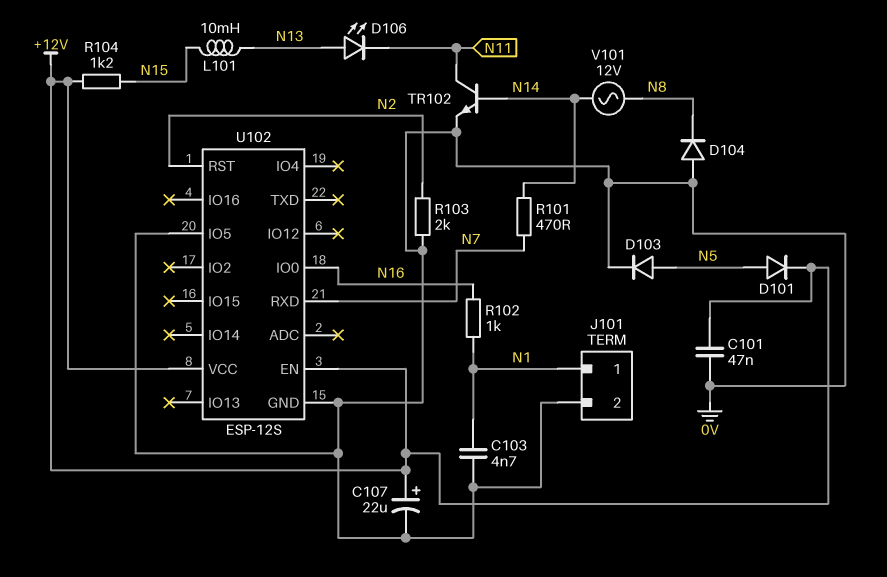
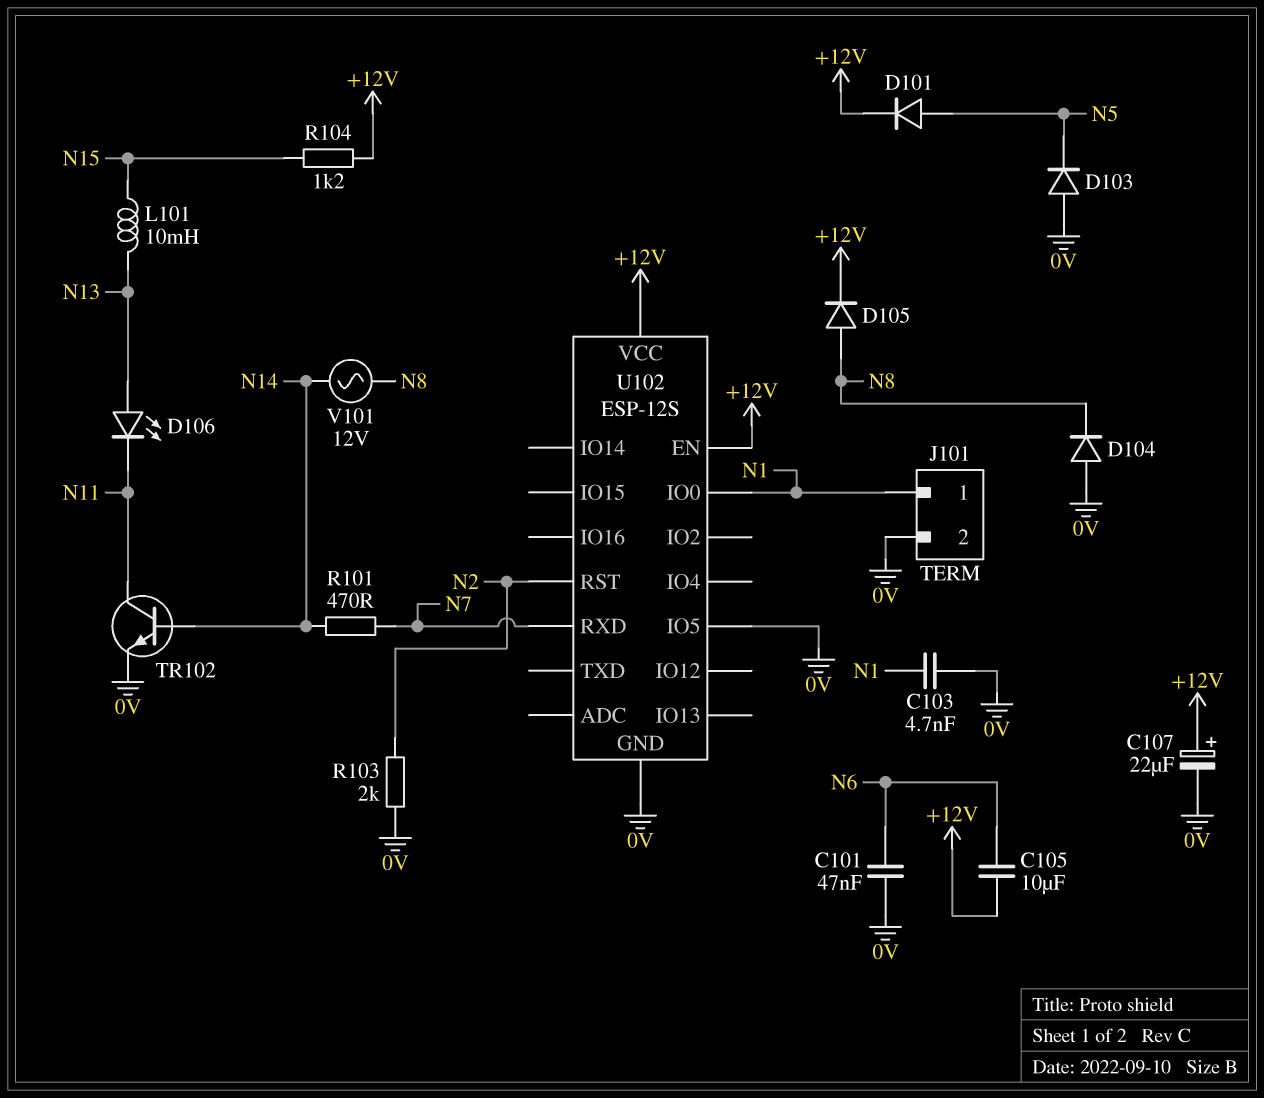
C101: 47nF (+12V, 0V) -> 47nF (0V, N6)
C105: none -> 10uF (+12V, N6)
D103: diode (A N5, K 0V) -> diode (A 0V, K N5)
D105: none -> diode (A N8, K +12V)
R102: 1k (N1, N16) -> none
U102 pin IO0: N16 -> N1

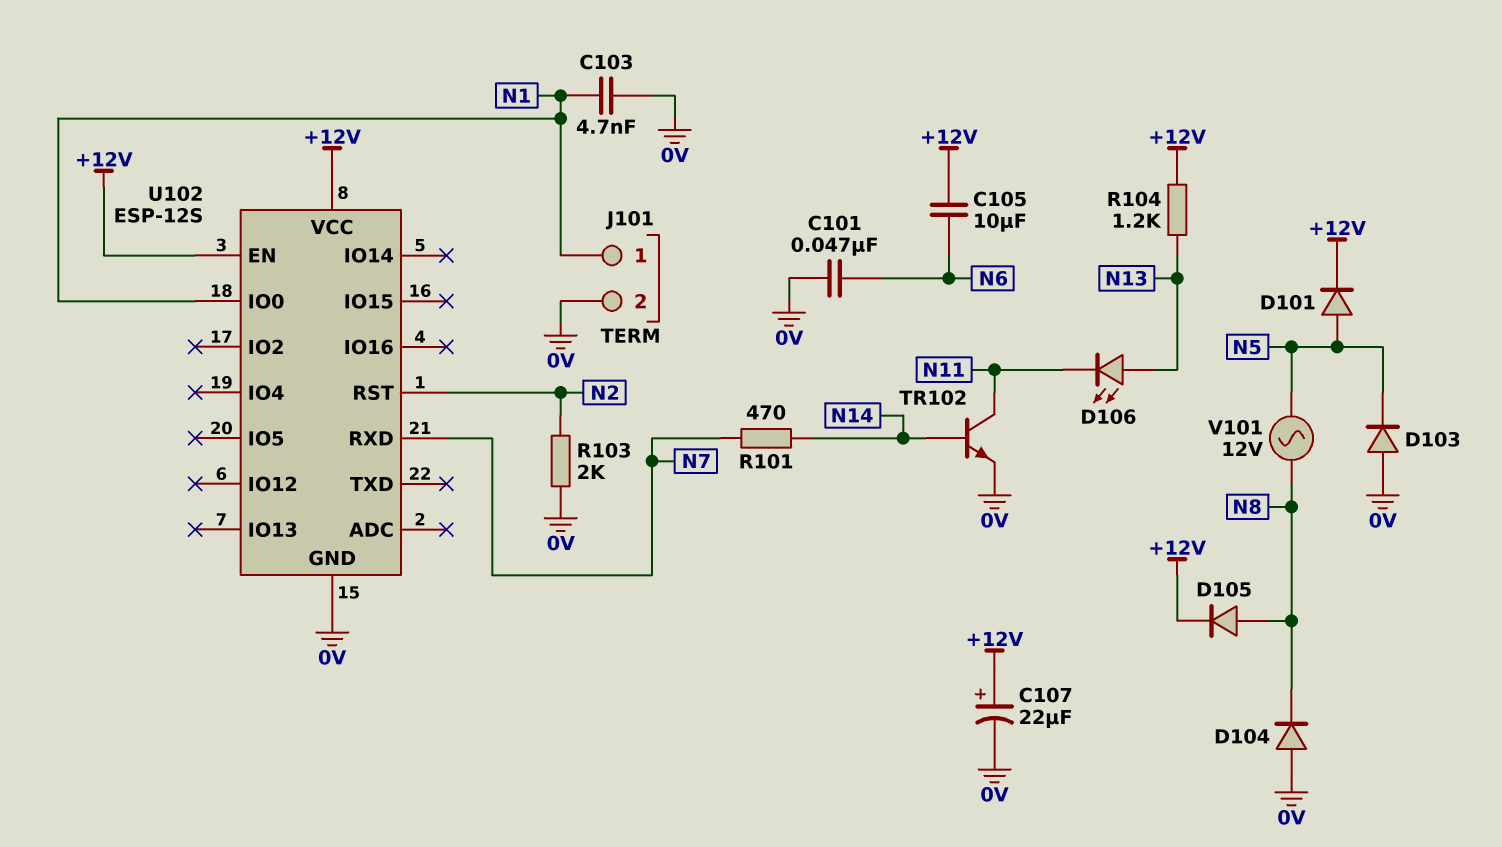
L101: 10mH (N13, N15) -> none
R104: 1.2k (+12V, N15) -> 1.2k (+12V, N13)
U102 pin IO5: 0V -> none
V101: AC 12V (N8, N14) -> AC 12V (N5, N8)

